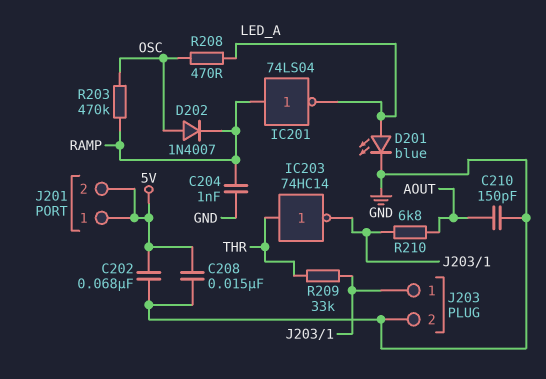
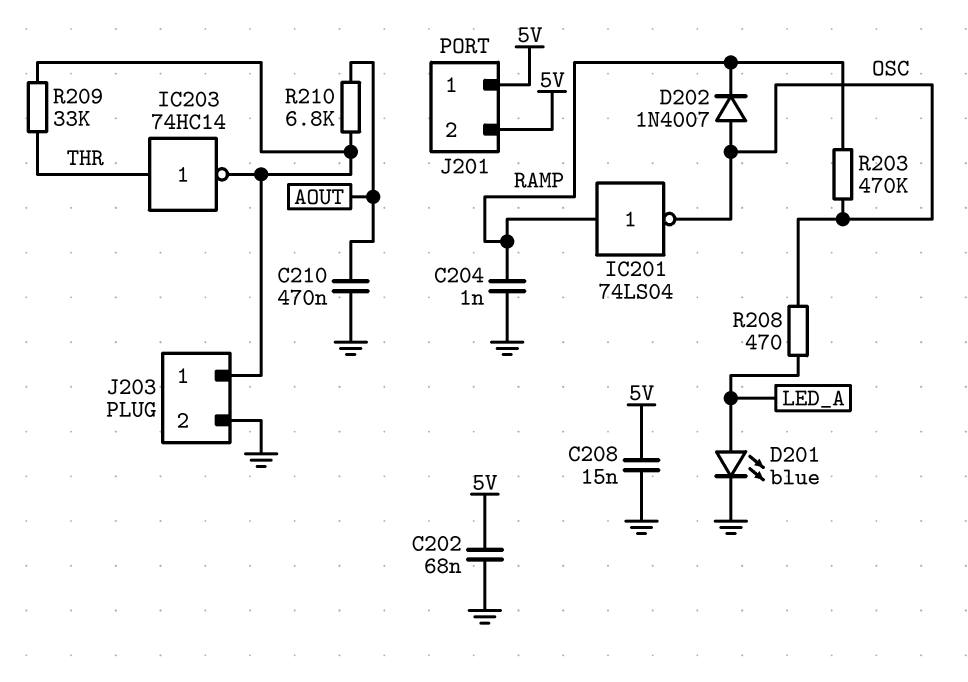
C210: 150pF (AOUT, GND) -> 470nF (AOUT, GND)
IC201: NOT 74LS04 (in RAMP, out LED_A) -> NOT 74LS04 (in RAMP, out OSC)

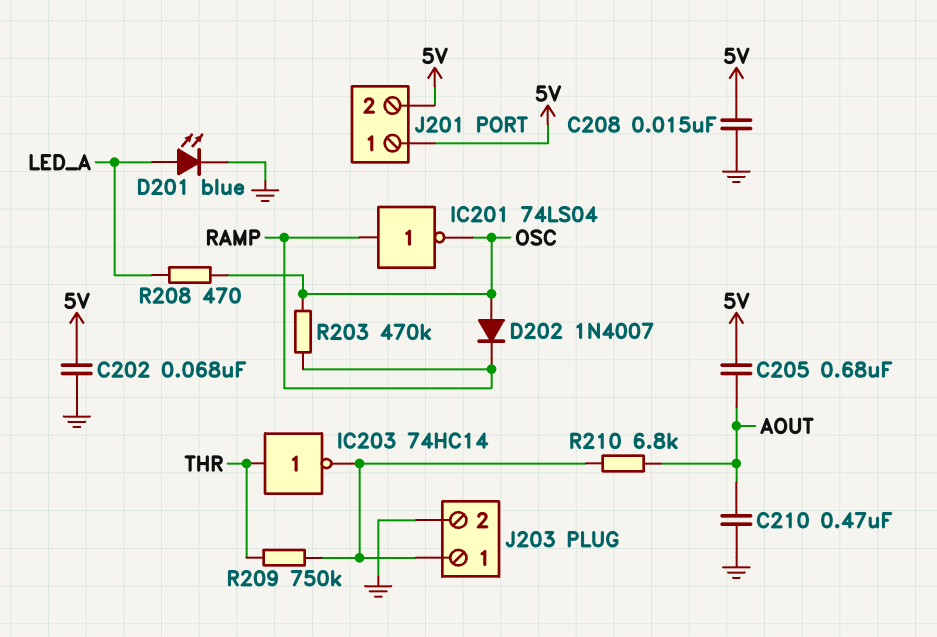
C204: 1nF (GND, RAMP) -> none
C205: none -> 680nF (5V, AOUT)
R209: 33k (J203/1, THR) -> 750k (J203/1, THR)

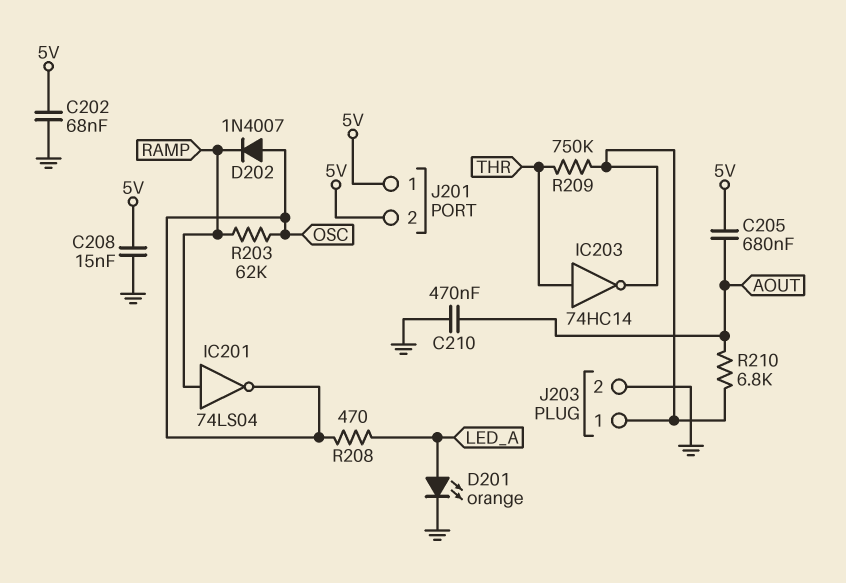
D201: LED blue (A LED_A, K GND) -> LED orange (A LED_A, K GND)
R203: 470k (OSC, RAMP) -> 62k (OSC, RAMP)

